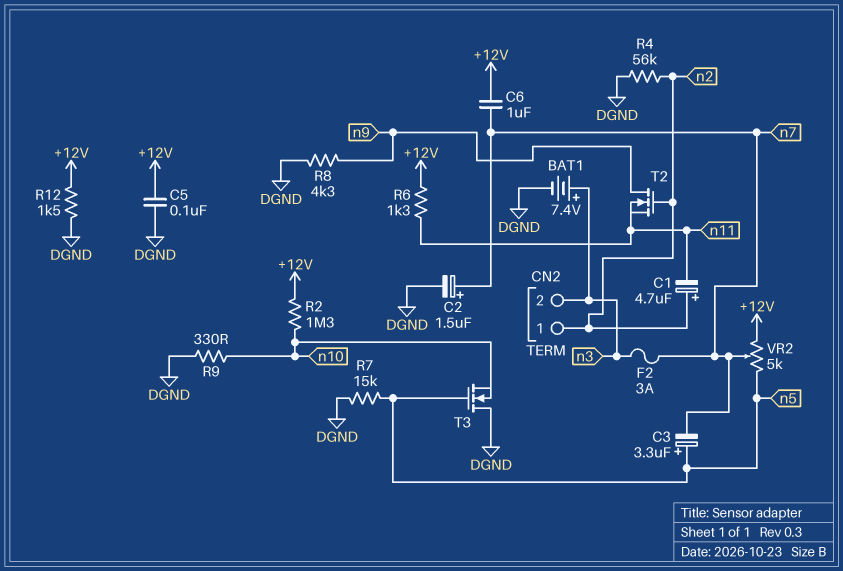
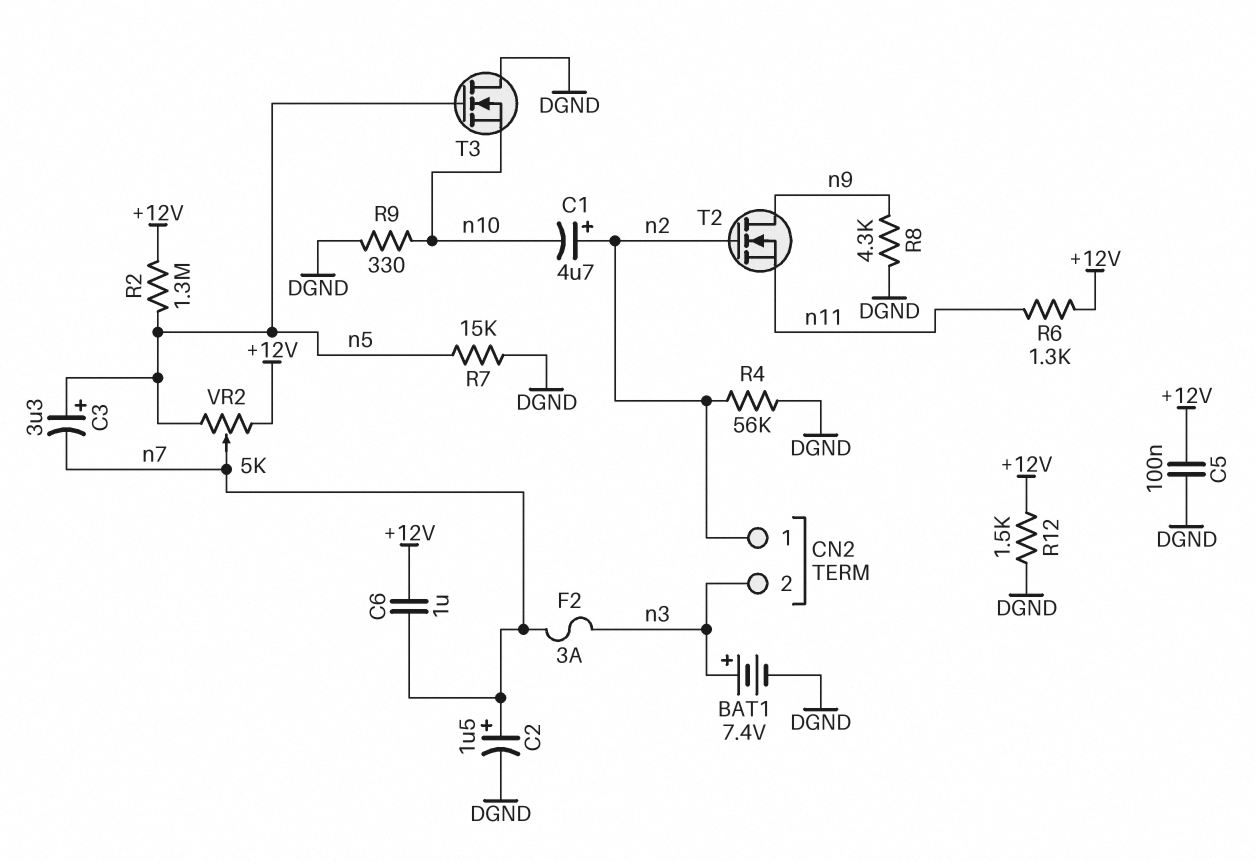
C1: 4.7uF (plus n2, minus n11) -> 4.7uF (plus n2, minus n10)
R2: 1.3M (+12V, n10) -> 1.3M (+12V, n5)

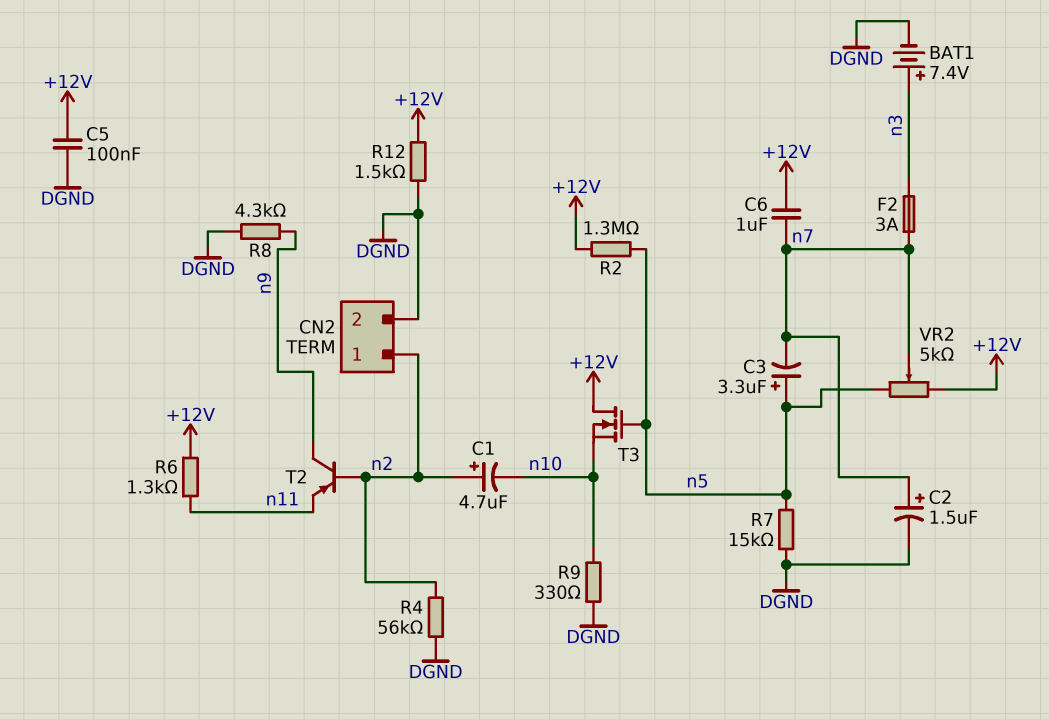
CN2 pin 2: n3 -> DGND
T2: NMOS (G n2, D n9, S n11) -> PNP (B n2, C n9, E n11)
T3: NMOS (G n5, D DGND, S n10) -> NMOS (G n5, D +12V, S n10)

